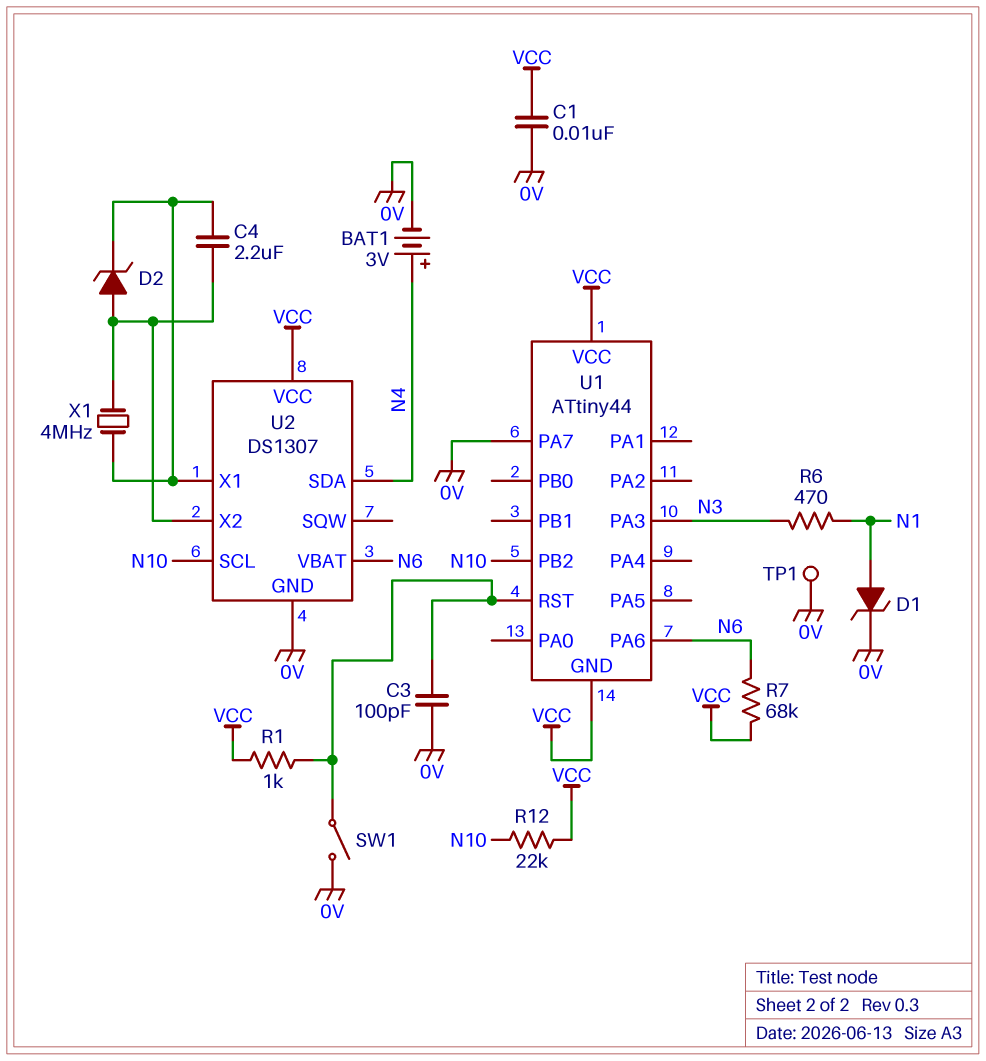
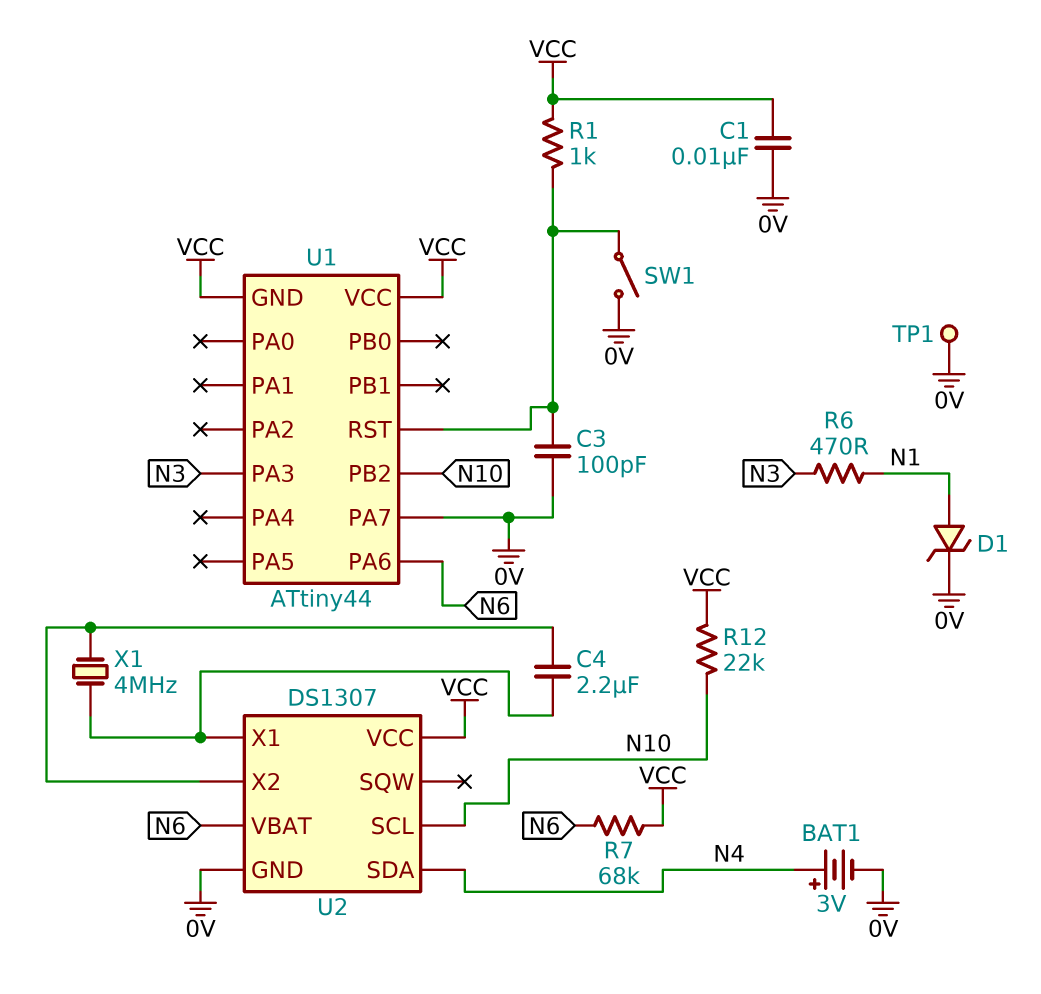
D2: zener (A U2/X2, K U2/X1) -> none

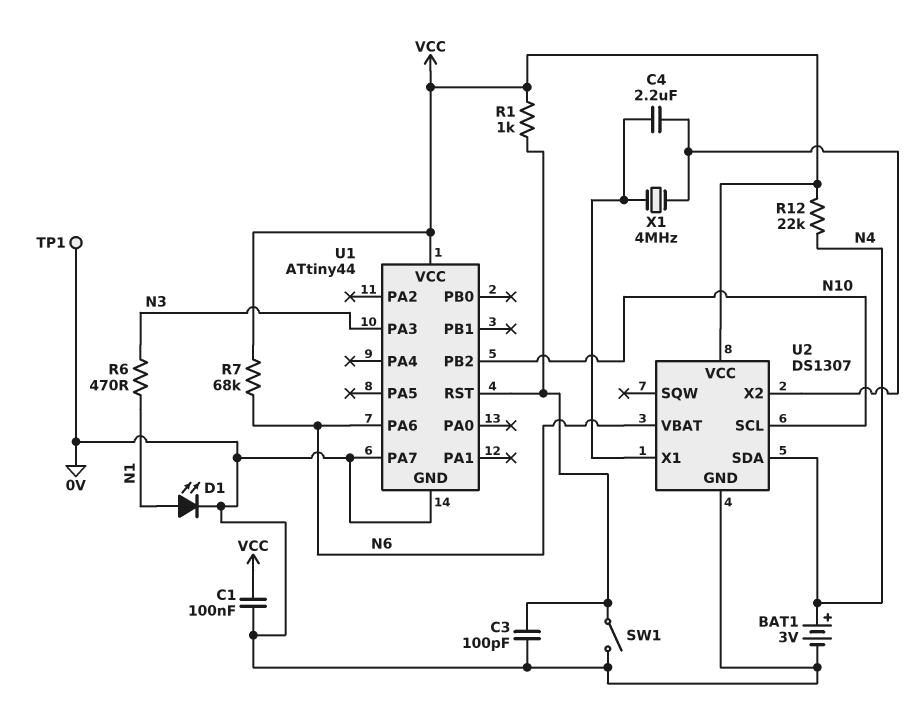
C1: 10nF (0V, VCC) -> 100nF (0V, VCC)
D1: zener (A N1, K 0V) -> LED (A N1, K 0V)
R12: 22k (N10, VCC) -> 22k (N4, VCC)
U1 pin GND: VCC -> 0V

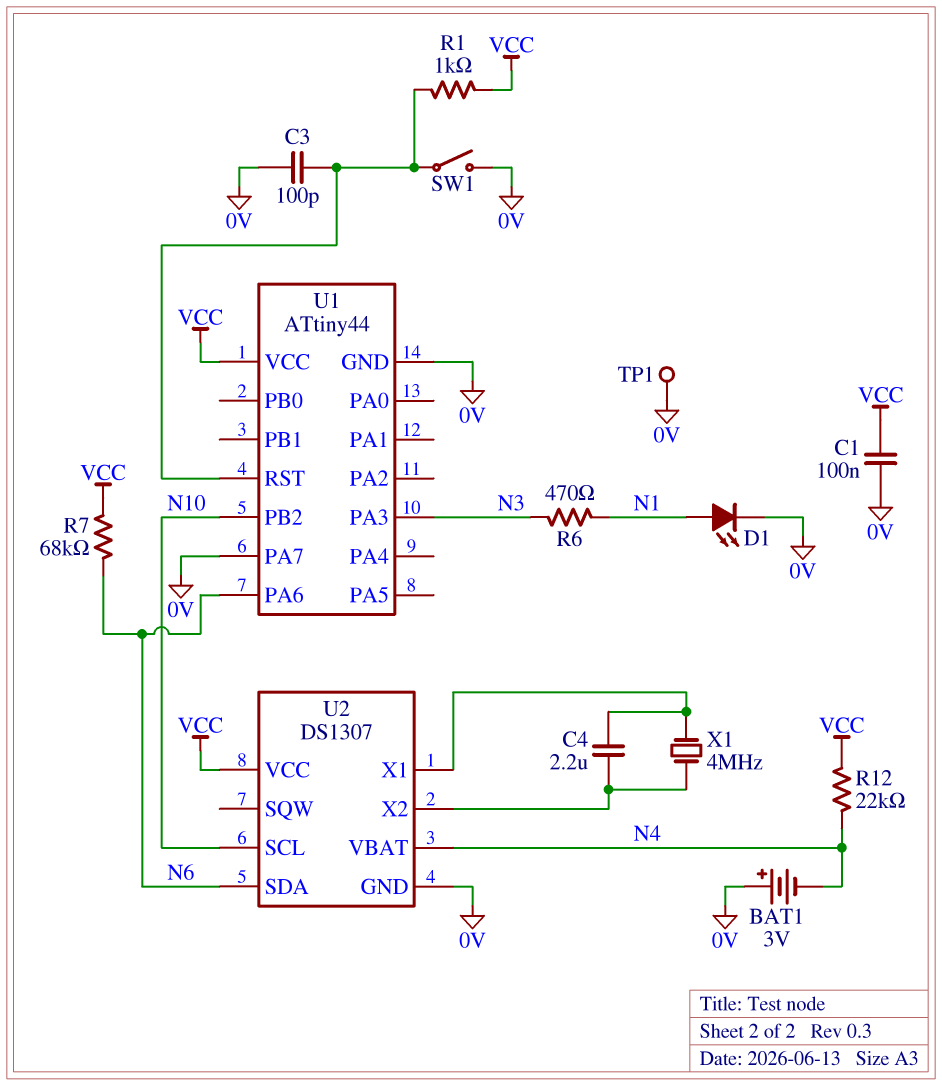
BAT1: 3V (plus N4, minus 0V) -> 3V (plus 0V, minus N4)
U2 pin SDA: N4 -> N6
U2 pin VBAT: N6 -> N4

